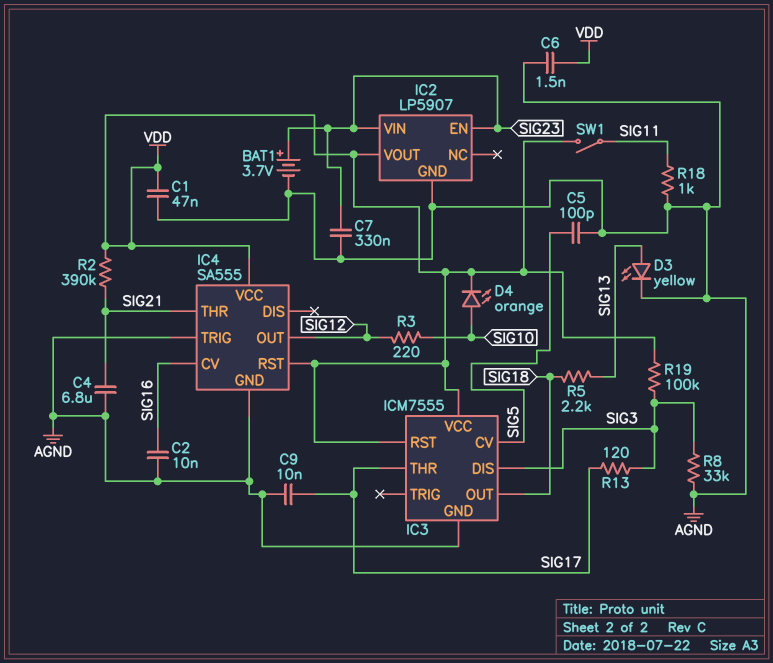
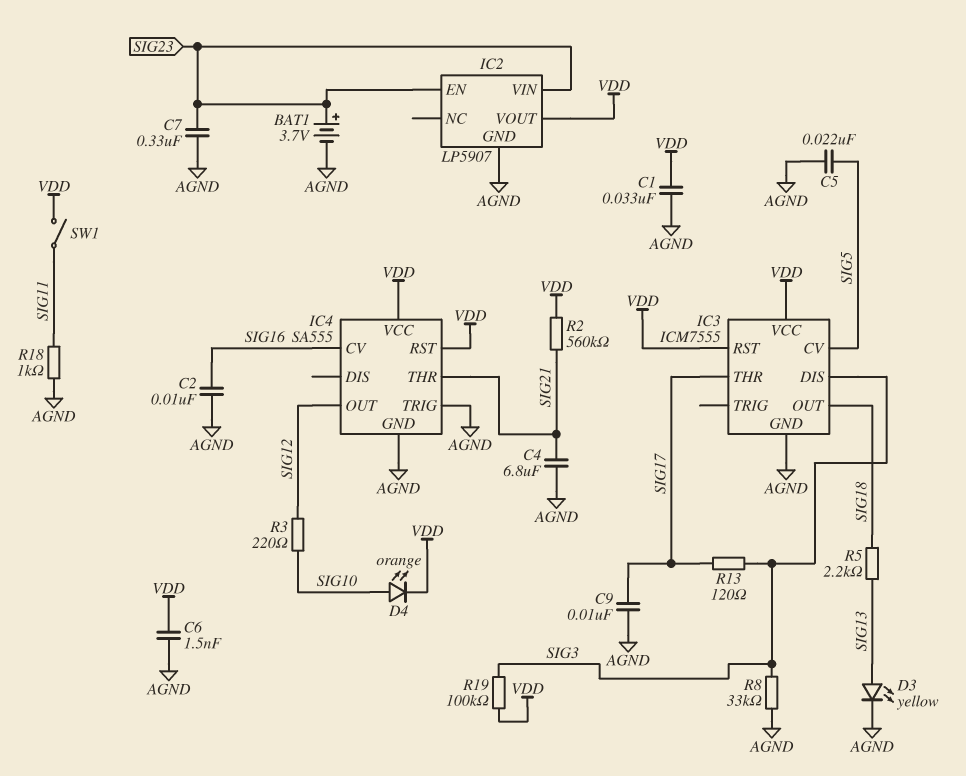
C1: 47nF (AGND, VDD) -> 33nF (AGND, VDD)
C5: 100pF (AGND, SIG5) -> 22nF (AGND, SIG5)
R2: 390k (SIG21, VDD) -> 560k (SIG21, VDD)

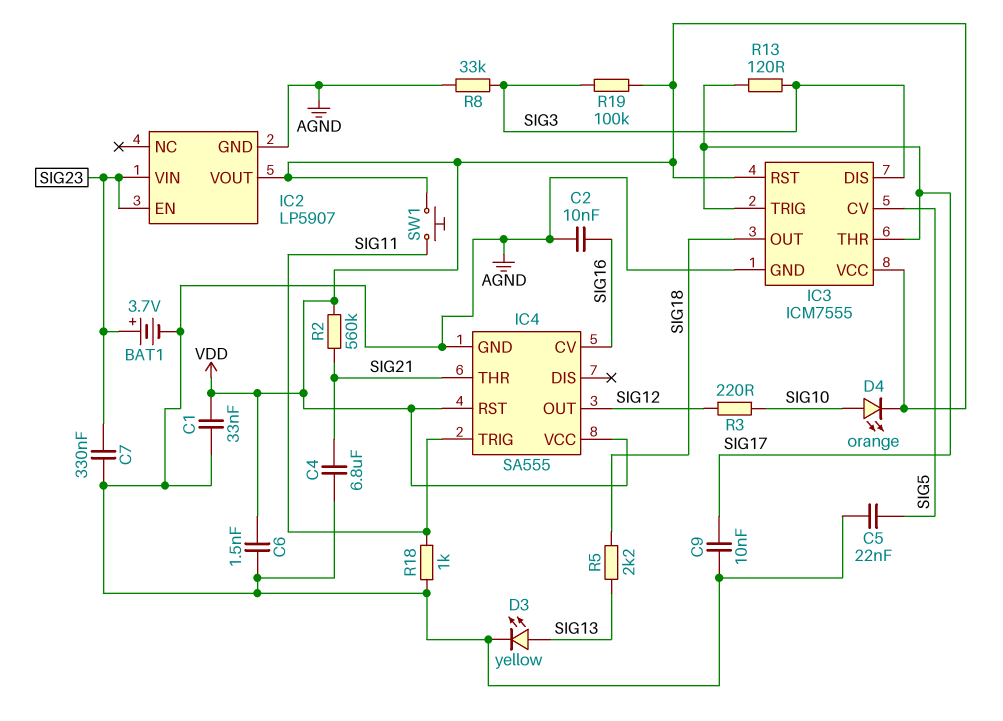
IC3 pin TRIG: none -> SIG17
IC4 pin TRIG: AGND -> SIG11
SW1: switch (SIG11, VDD) -> button (SIG11, VDD)

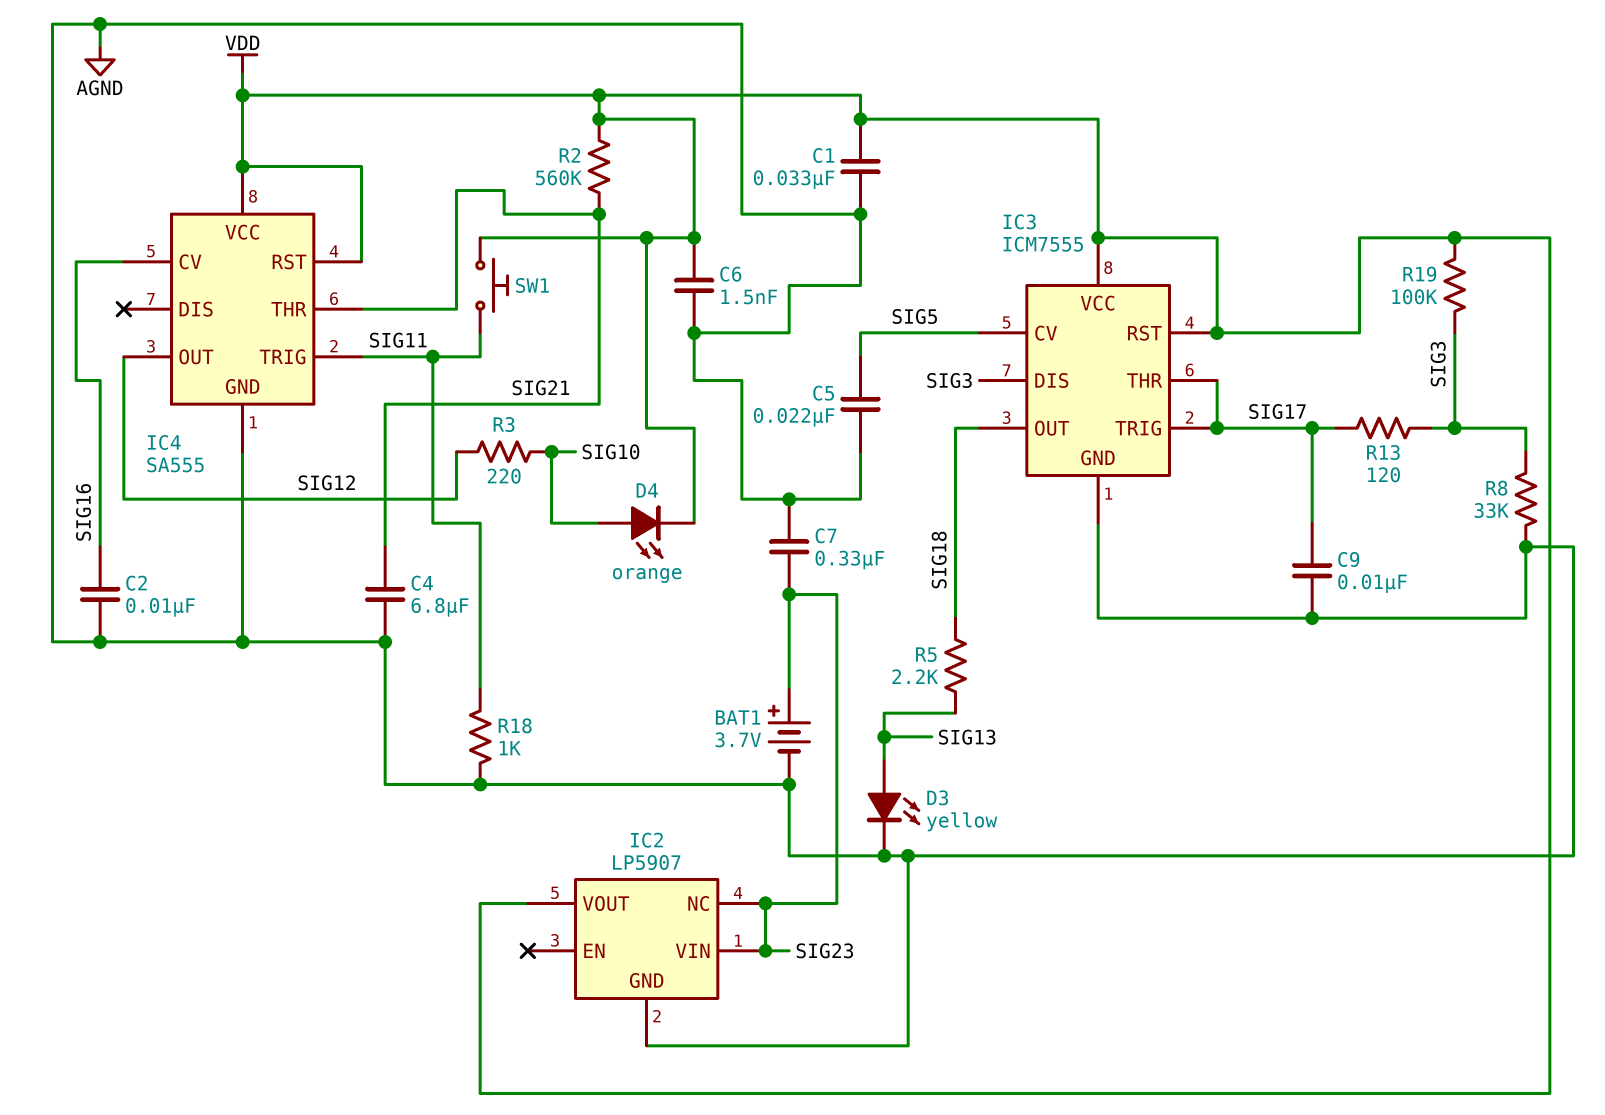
IC2 pin EN: SIG23 -> none
IC2 pin NC: none -> SIG23

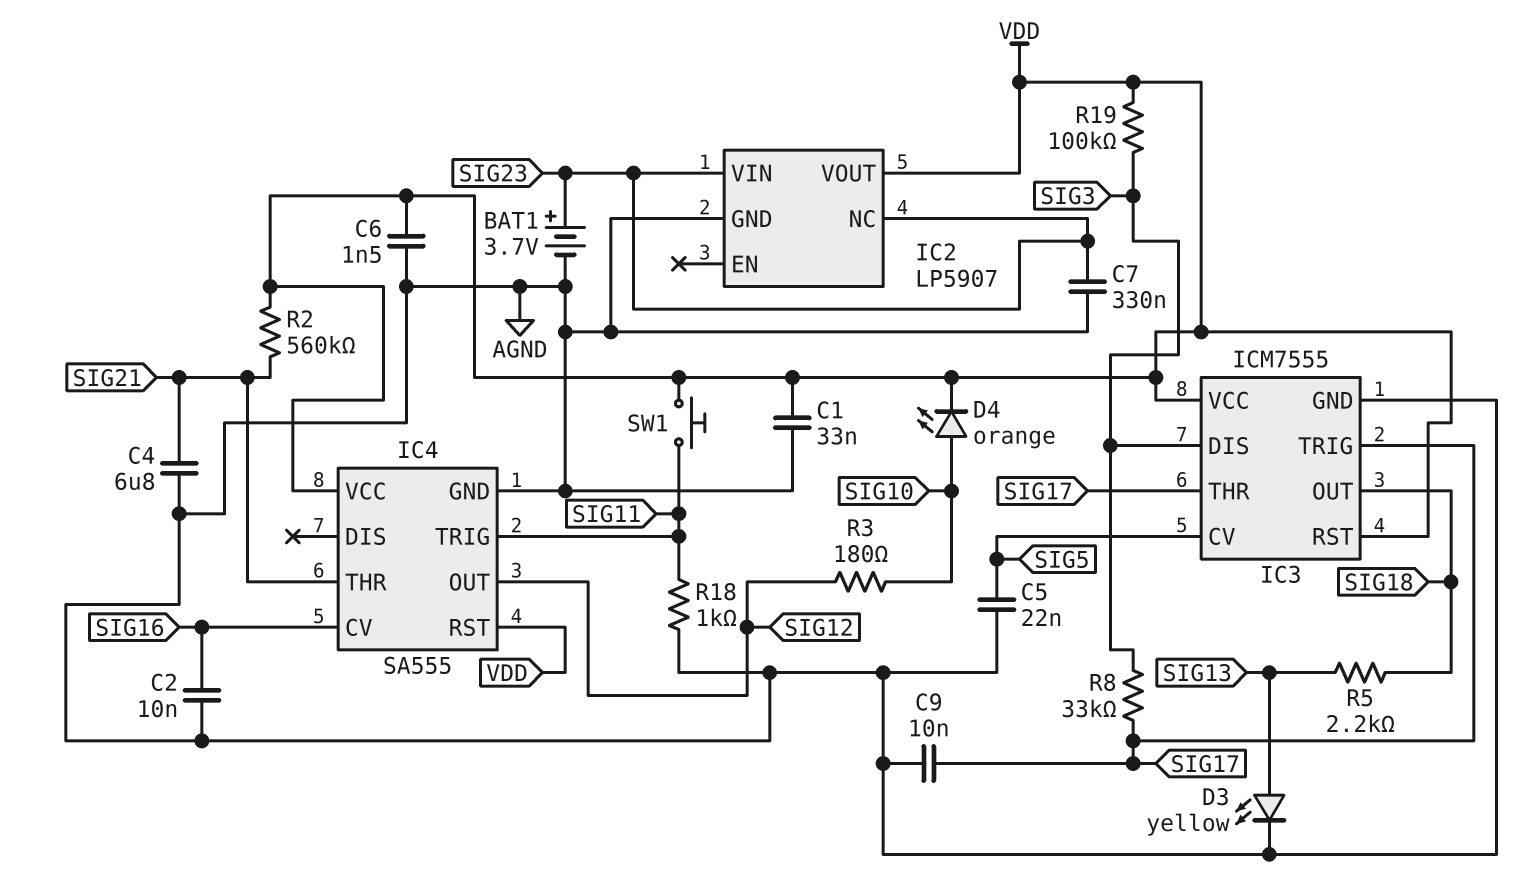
R3: 220 (SIG10, SIG12) -> 180 (SIG10, SIG12)
R8: 33k (AGND, SIG3) -> 33k (SIG3, SIG17)
R13: 120 (SIG3, SIG17) -> none

